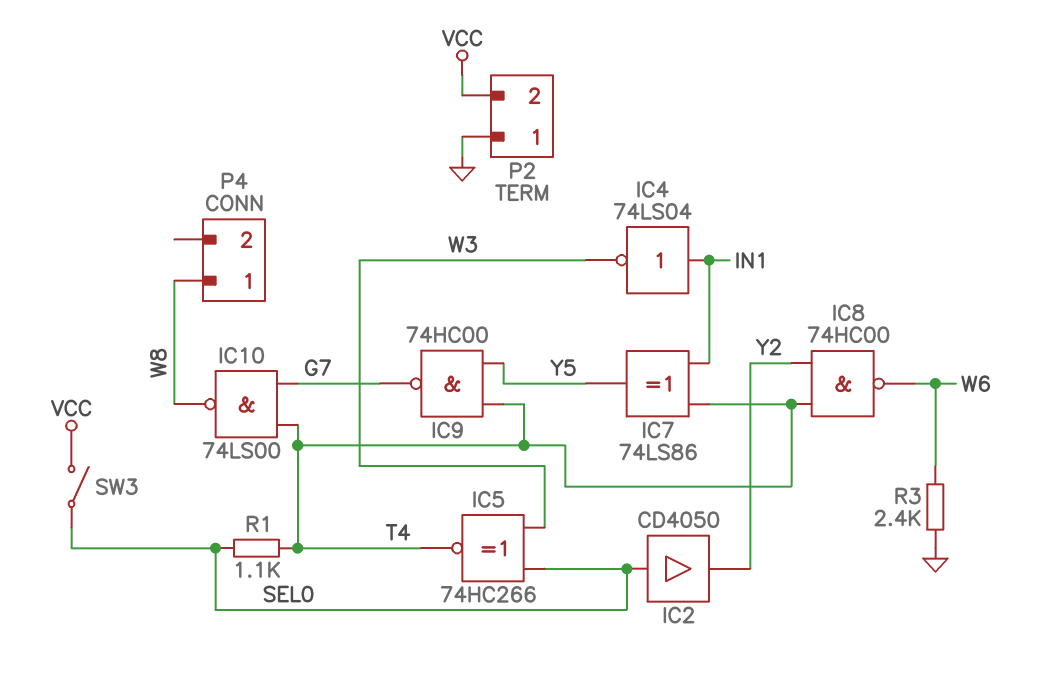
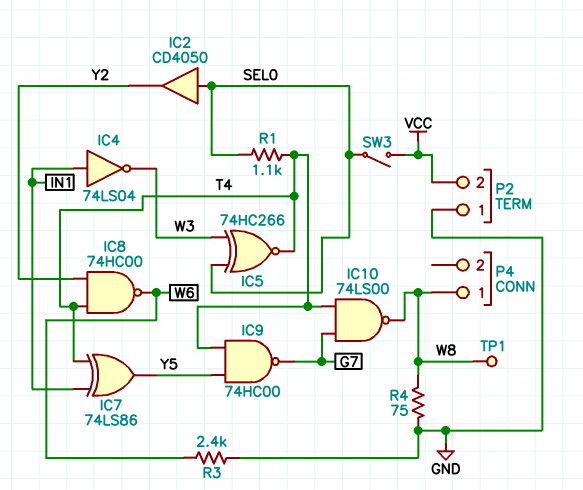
R4: none -> 75 (GND, W8)
TP1: none -> test point (W8)

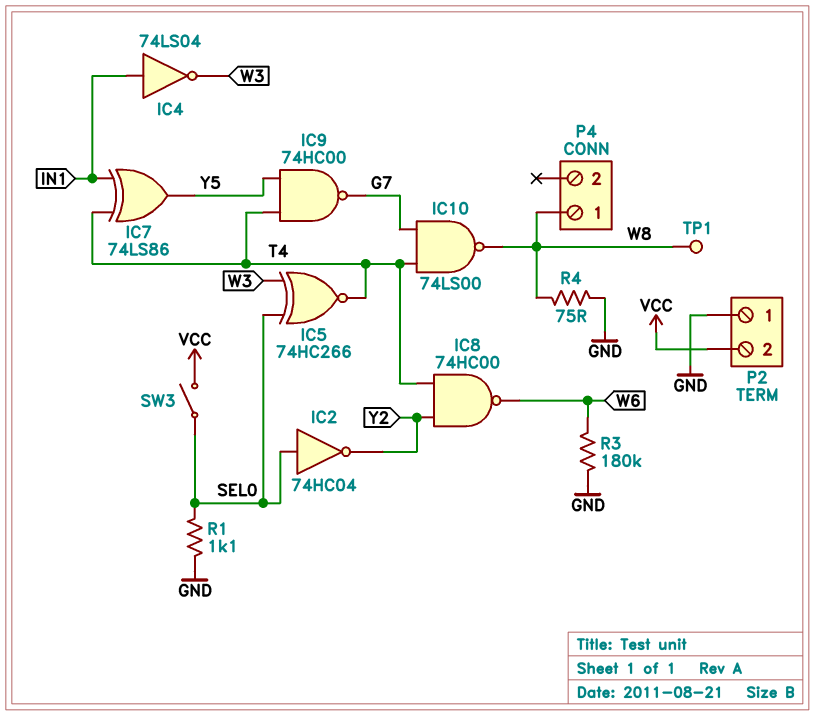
IC2: buffer CD4050 (in SEL0, out Y2) -> NOT 74HC04 (in SEL0, out Y2)
R1: 1.1k (SEL0, T4) -> 1.1k (GND, SEL0)
R3: 2.4k (GND, W6) -> 180k (GND, W6)

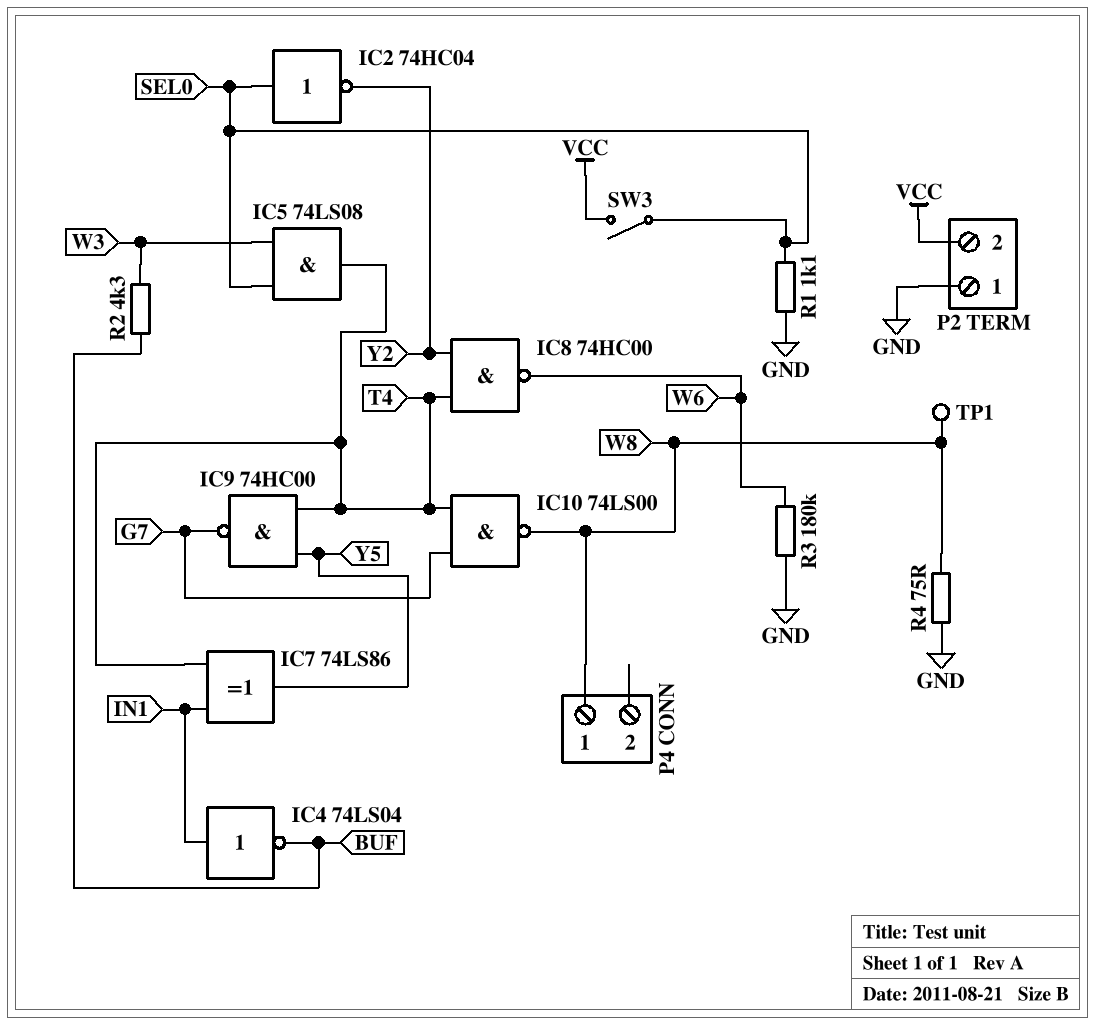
IC4: NOT 74LS04 (in IN1, out W3) -> NOT 74LS04 (in IN1, out BUF)
IC5: XNOR 74HC266 (in SEL0, in W3, out T4) -> AND 74LS08 (in SEL0, in W3, out T4)
R2: none -> 4.3k (BUF, W3)

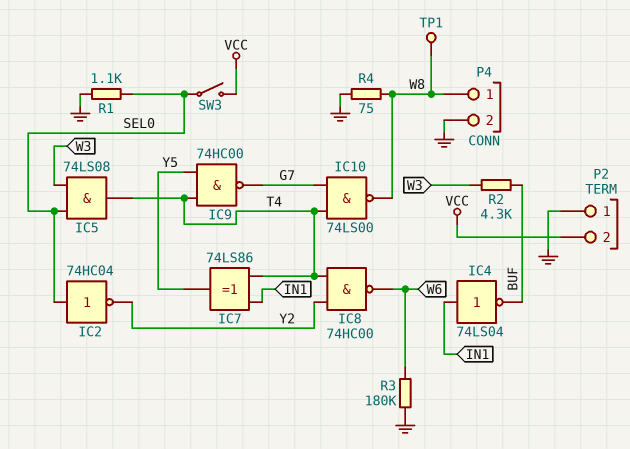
P4 pin 2: none -> GND

